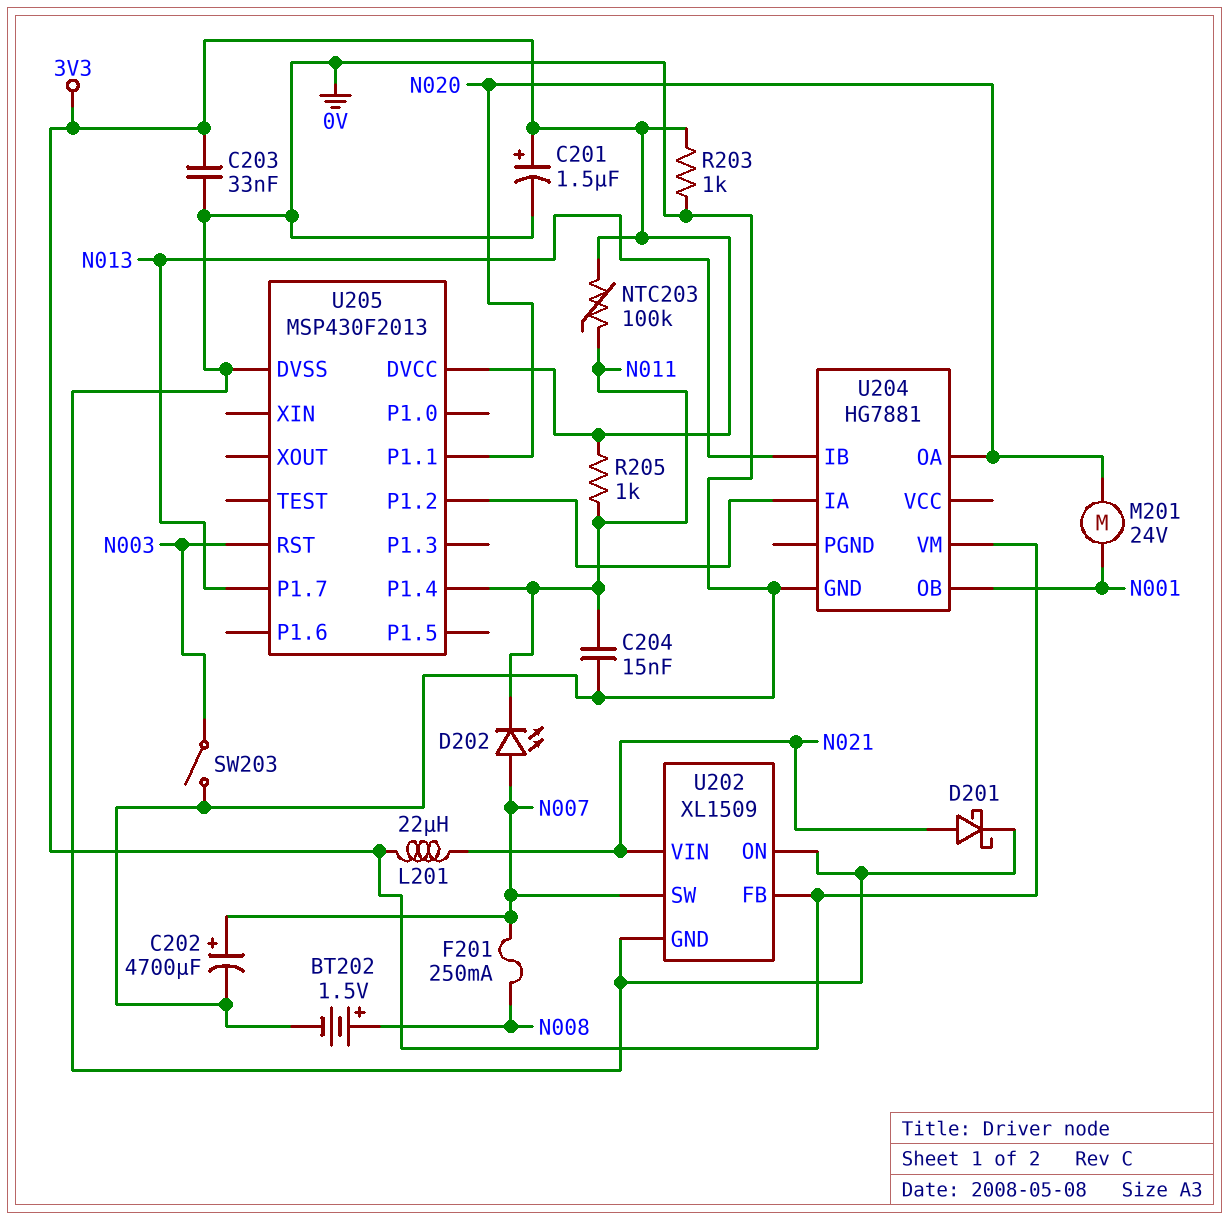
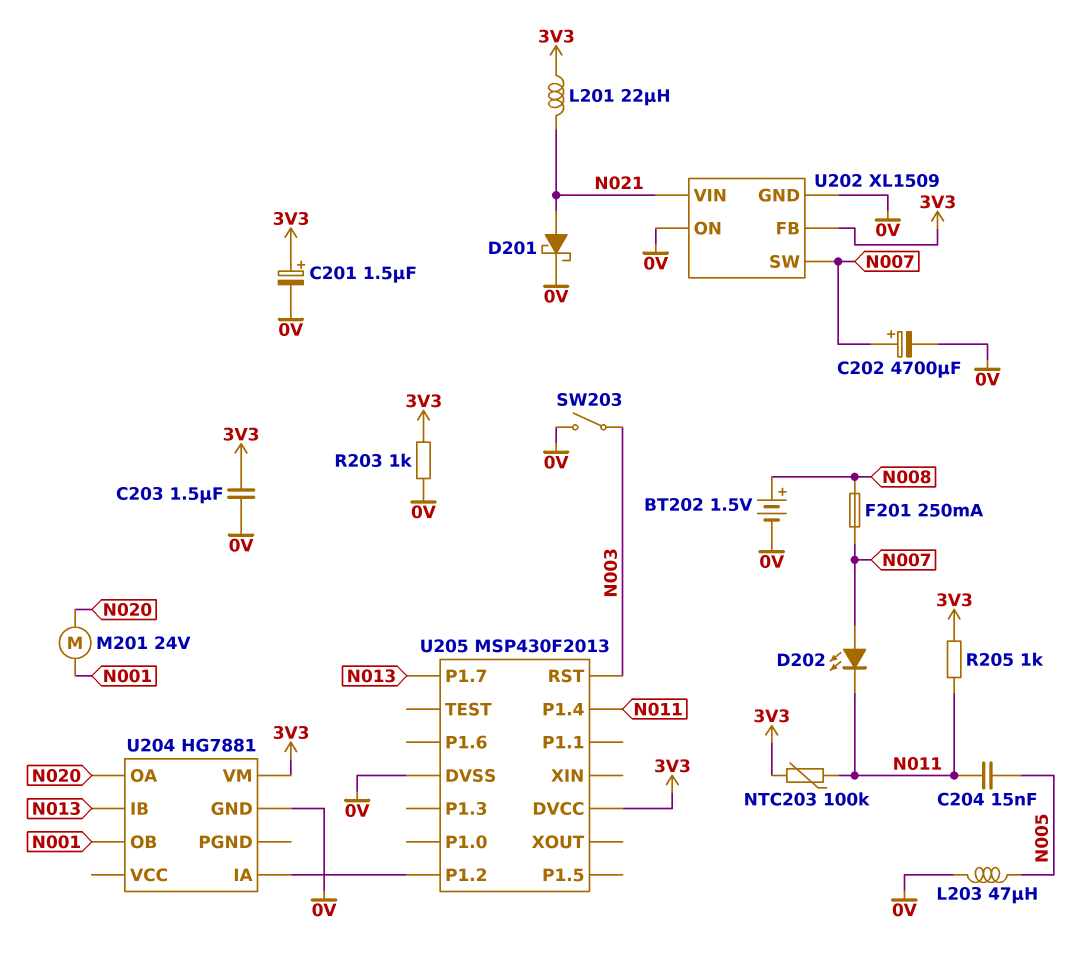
C203: 33nF (0V, 3V3) -> 1.5uF (0V, 3V3)
C204: 15nF (0V, N011) -> 15nF (N005, N011)
L203: none -> 47uH (0V, N005)
U205 pin P1.1: N020 -> none

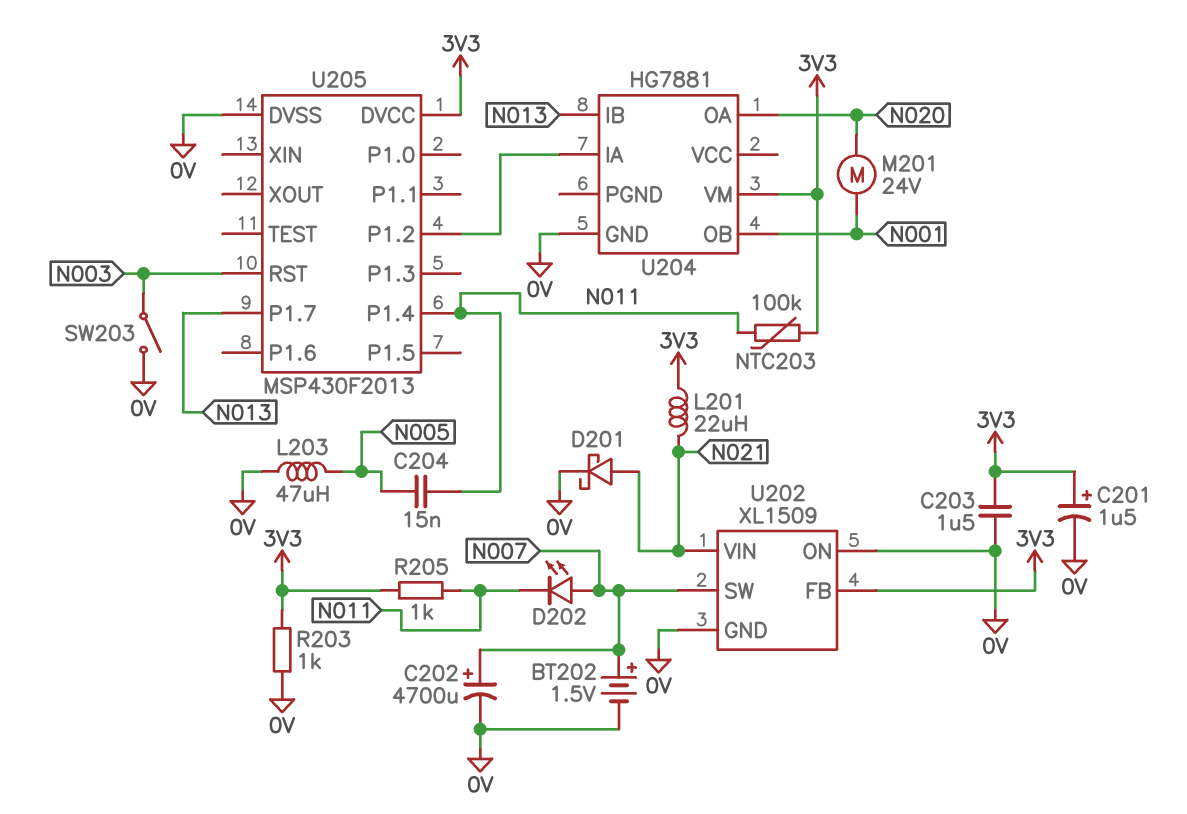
BT202: 1.5V (plus N008, minus 0V) -> 1.5V (plus N007, minus 0V)
F201: 250mA (N007, N008) -> none

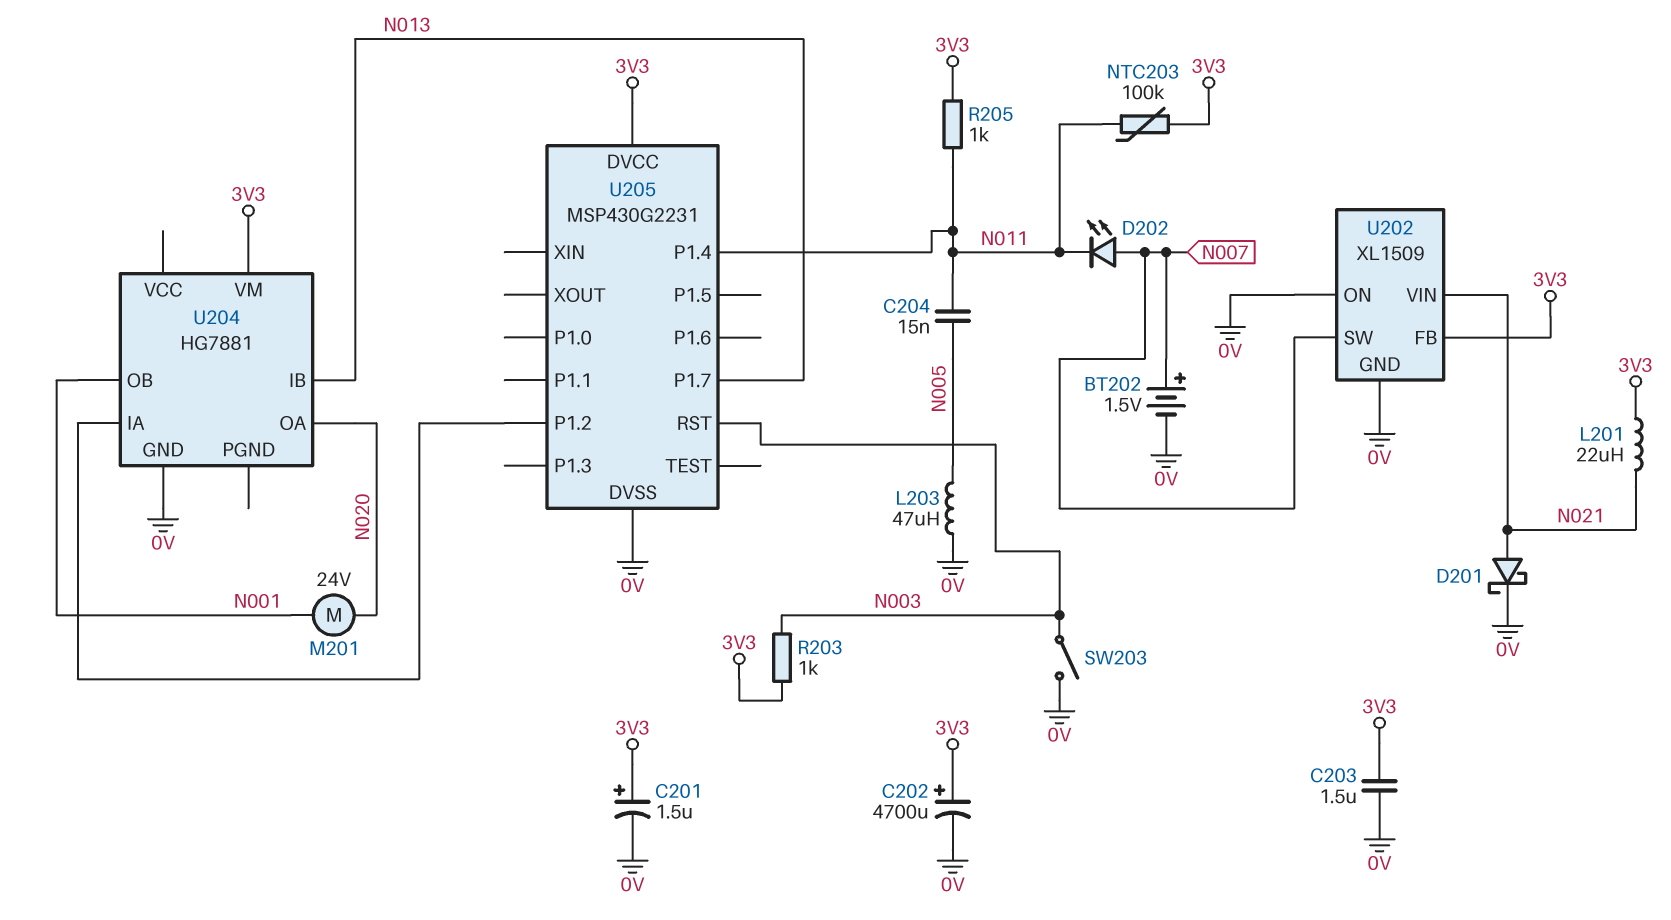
C202: 4700uF (plus N007, minus 0V) -> 4700uF (plus 3V3, minus 0V)
R203: 1k (0V, 3V3) -> 1k (3V3, N003)
U205: MSP430F2013 -> MSP430G2231

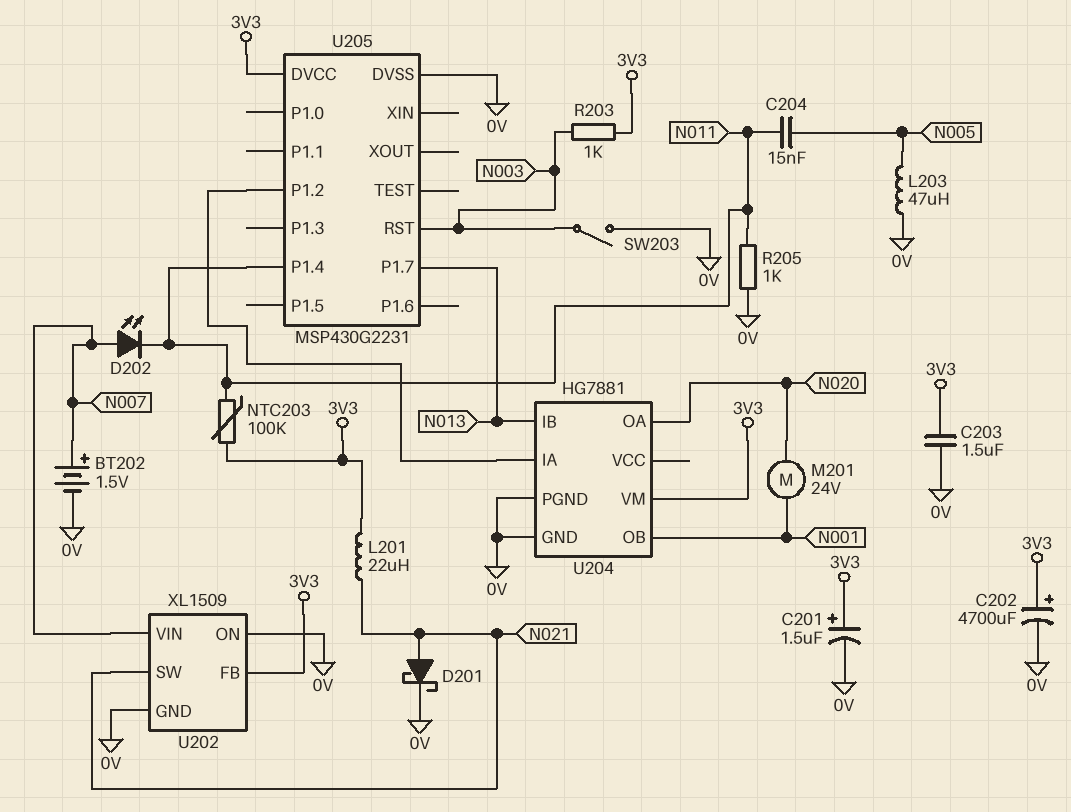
R205: 1k (3V3, N011) -> 1k (0V, N011)
U202 pin SW: N007 -> N021
U202 pin VIN: N021 -> N007
U204 pin PGND: none -> 0V

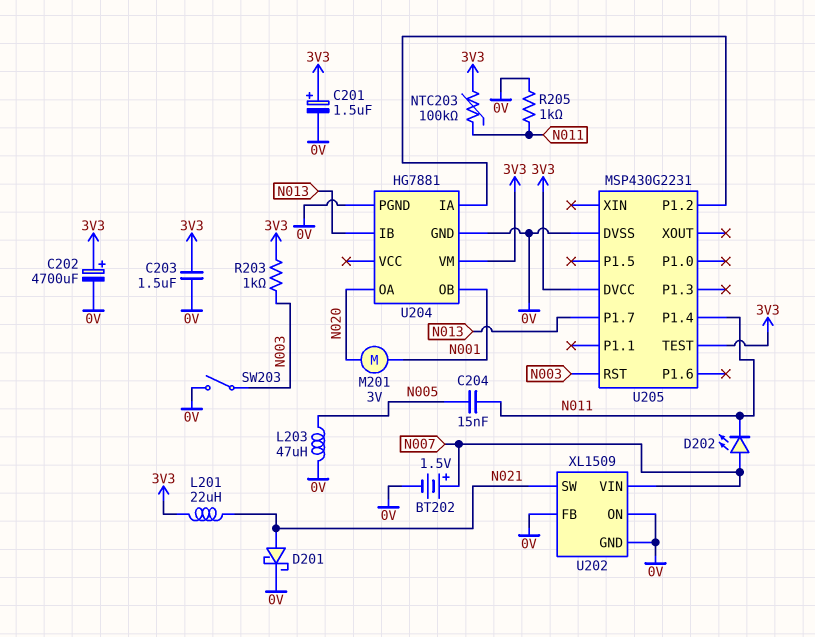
M201: motor 24V (N001, N020) -> motor 3V (N001, N020)
U202 pin FB: 3V3 -> 0V
U205 pin TEST: none -> 3V3

